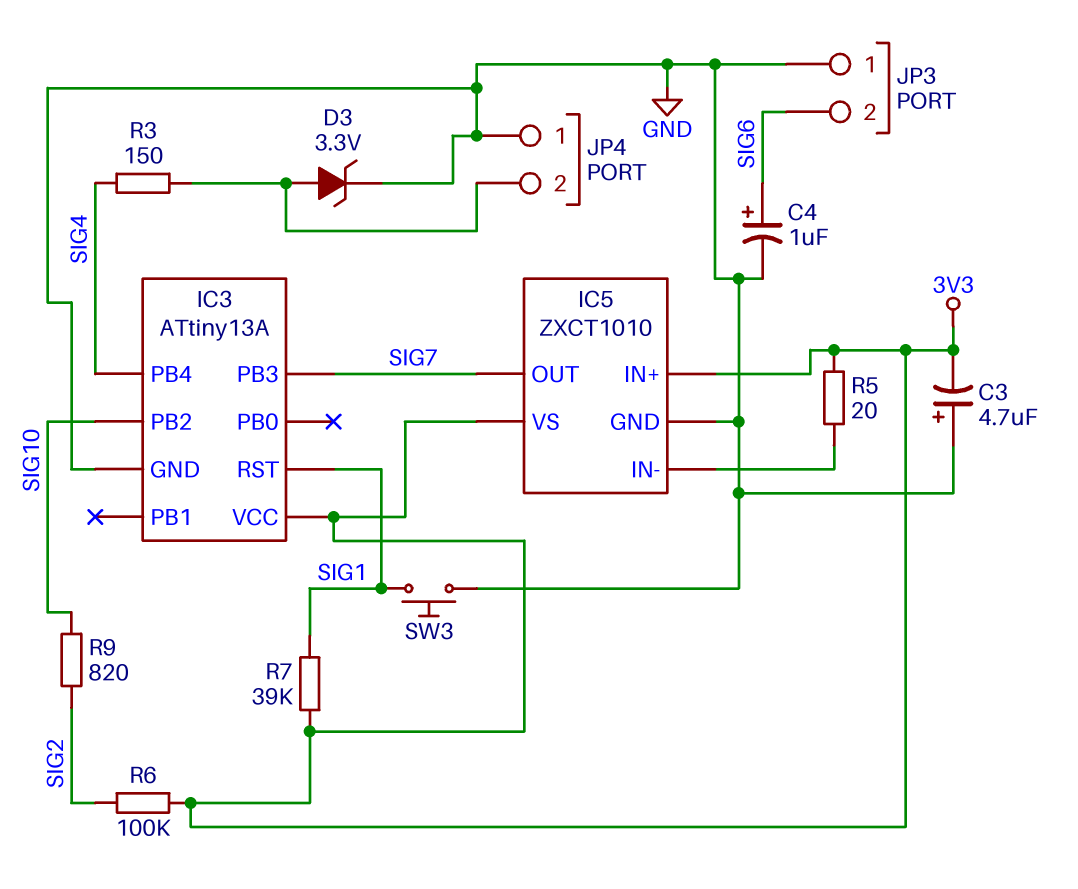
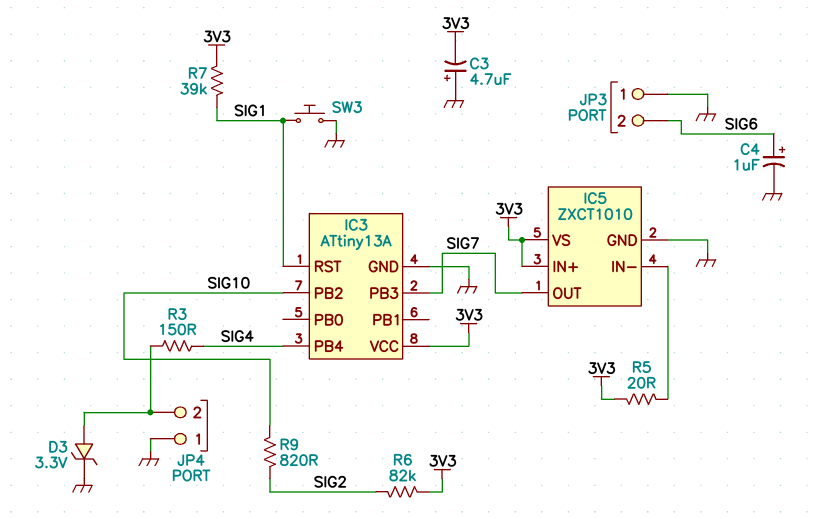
R6: 100k (3V3, SIG2) -> 82k (3V3, SIG2)

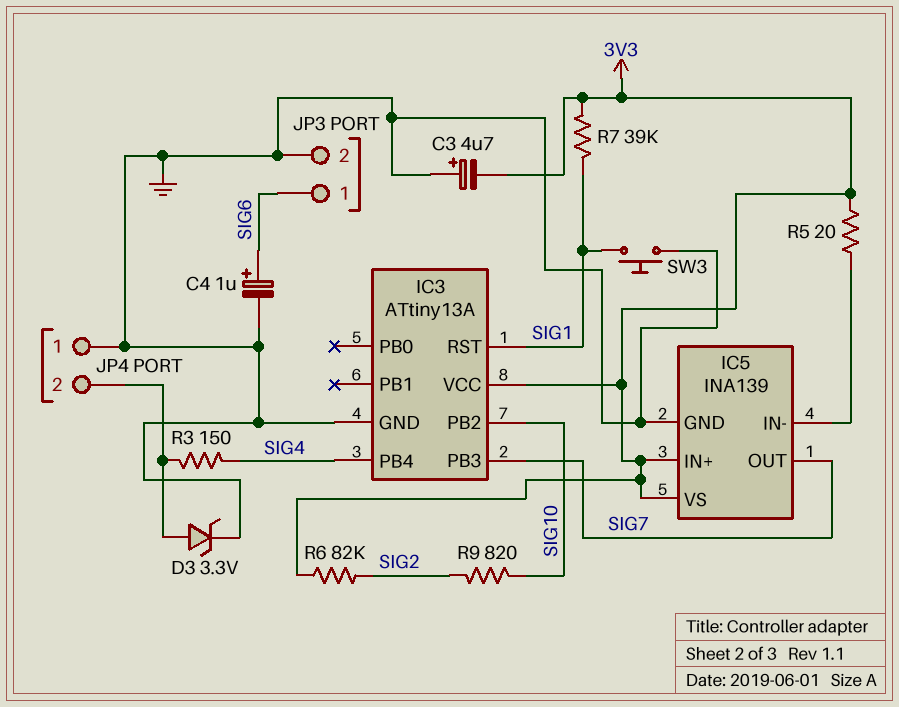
IC5: ZXCT1010 -> INA139
JP3 pin 1: GND -> SIG6
JP3 pin 2: SIG6 -> GND

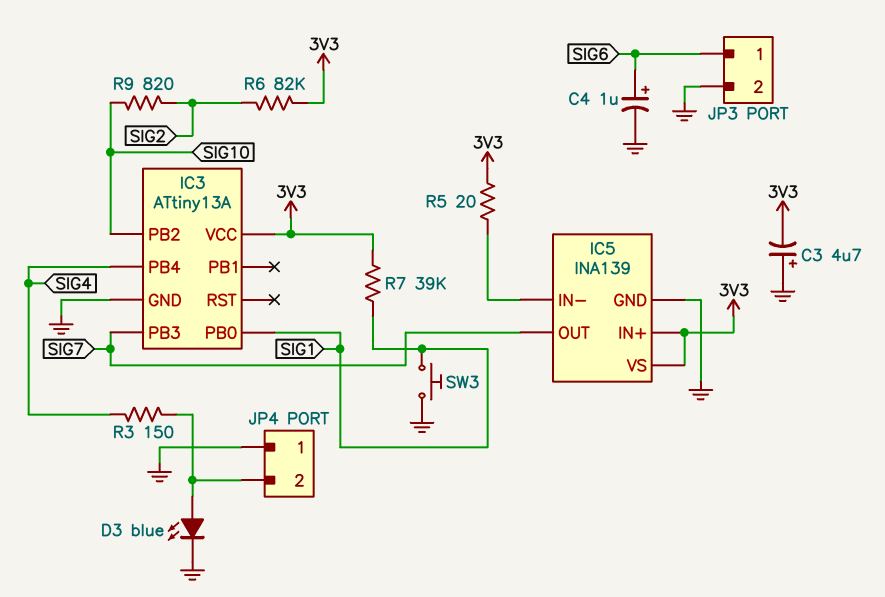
D3: zener 3.3V (A JP4/2, K GND) -> LED blue (A JP4/2, K GND)
IC3 pin PB0: none -> SIG1
IC3 pin RST: SIG1 -> none

